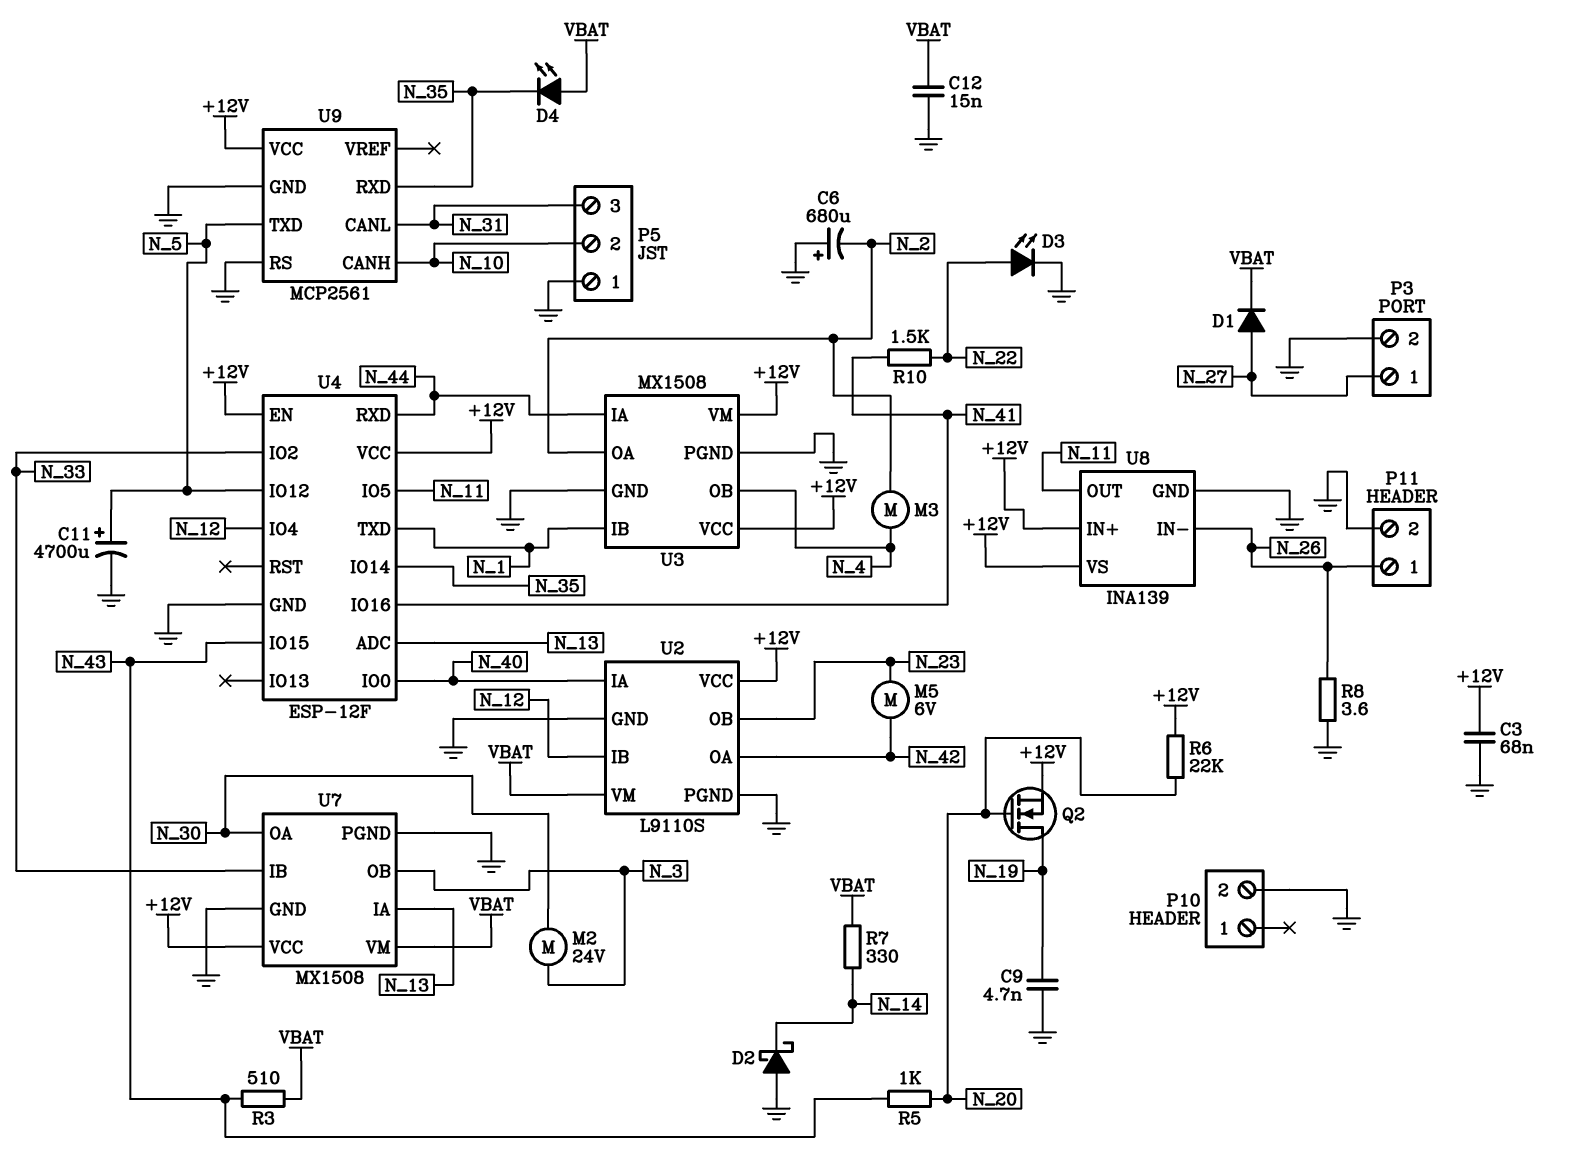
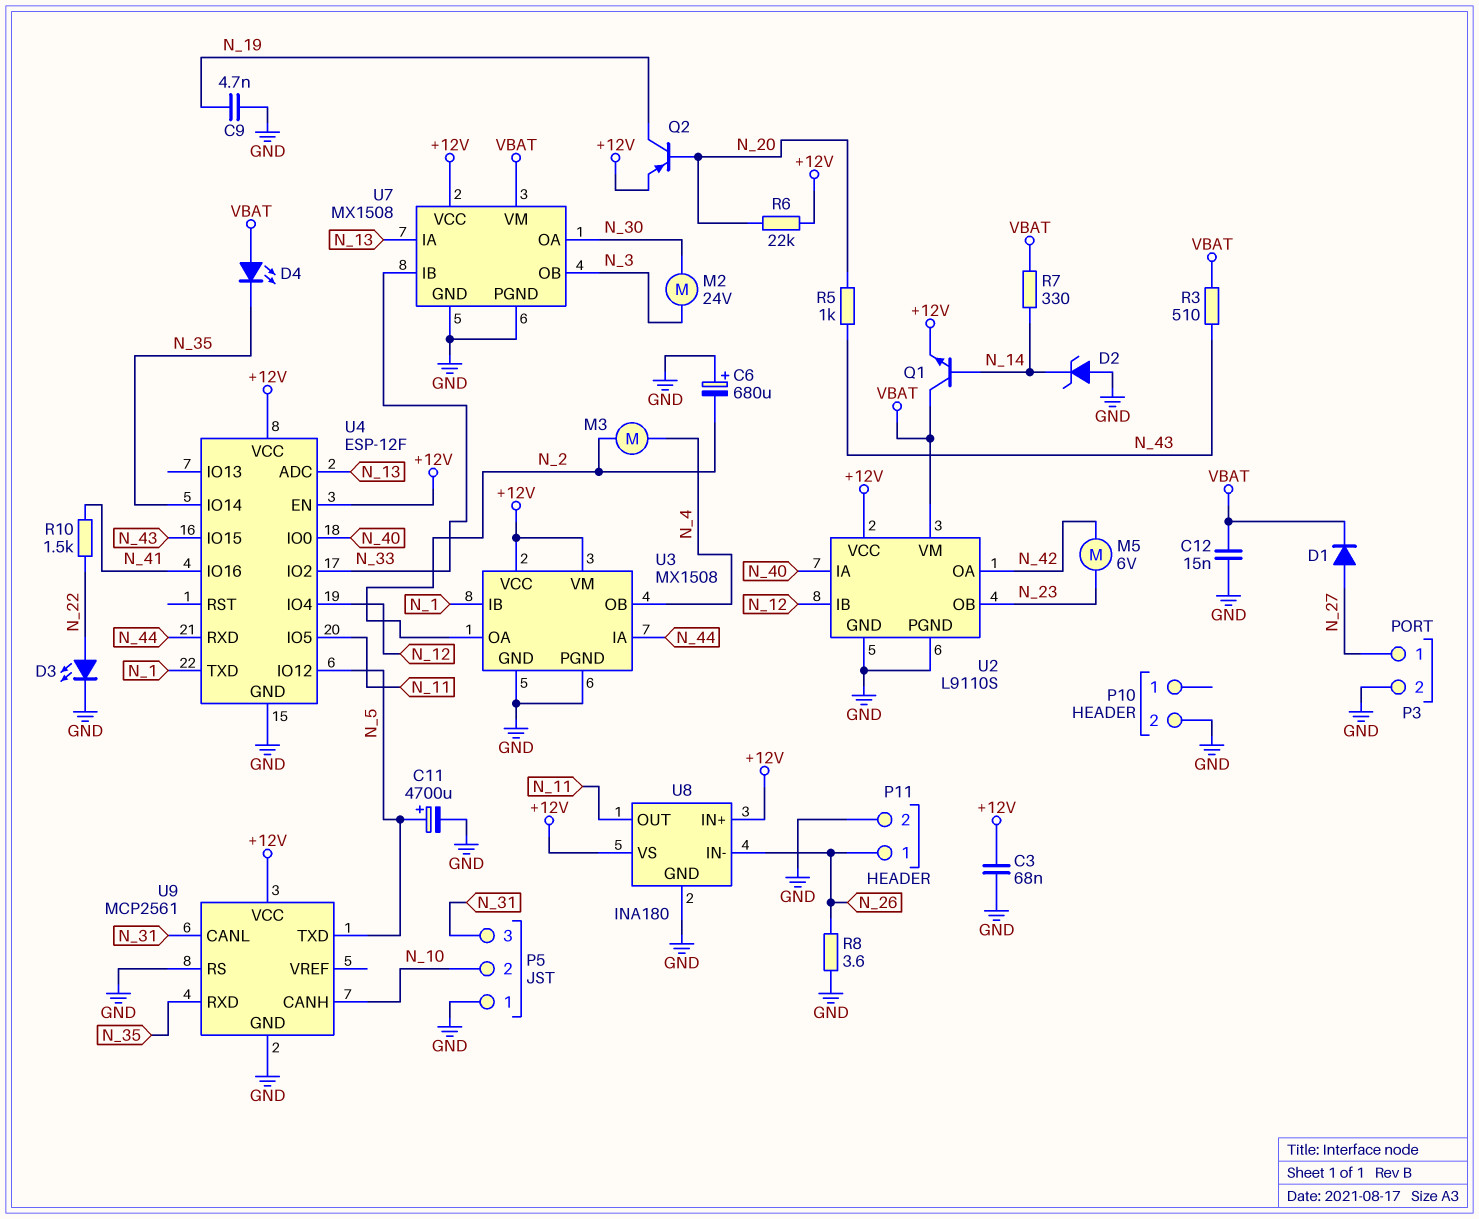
D2: schottky (A GND, K N_14) -> zener (A GND, K N_14)
Q1: none -> NPN (B N_14, C VBAT, E +12V)
Q2: NMOS (G N_20, D N_19, S +12V) -> PNP (B N_20, C N_19, E +12V)
U8: INA139 -> INA180

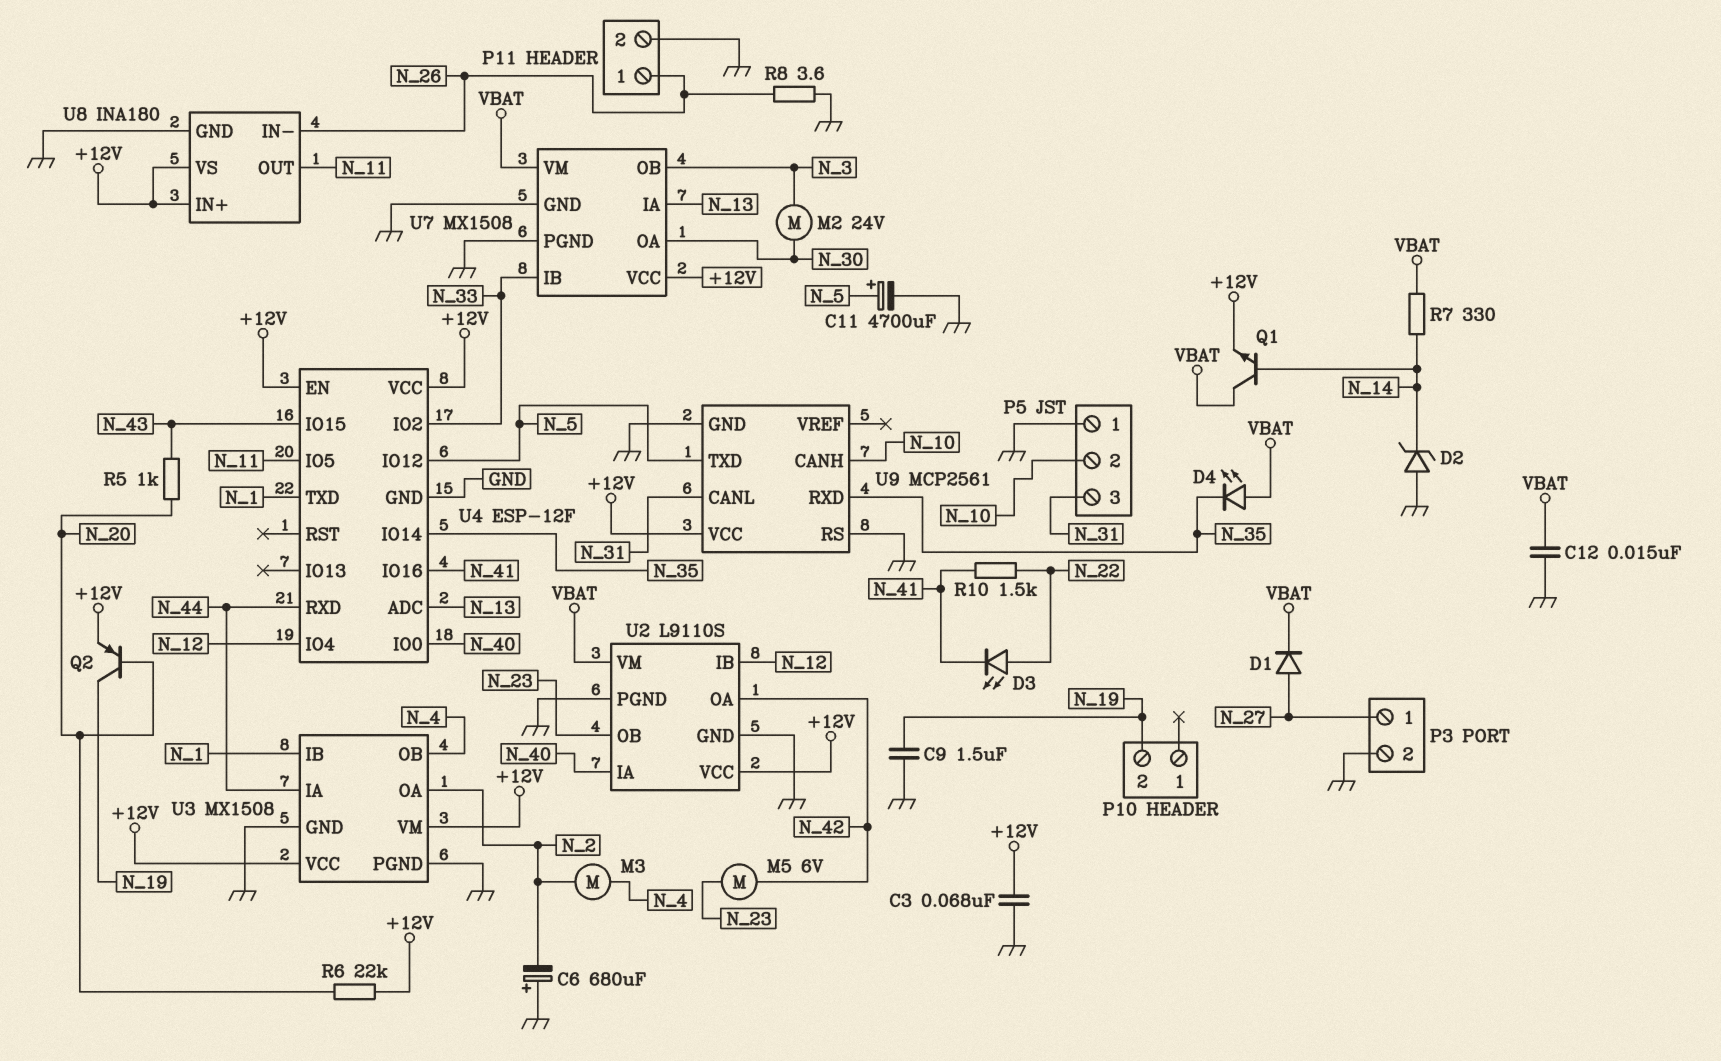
C9: 4.7nF (GND, N_19) -> 1.5uF (GND, N_19)
D3: LED (A N_22, K GND) -> LED (A N_22, K N_41)
P10 pin 2: GND -> N_19
R3: 510 (N_43, VBAT) -> none

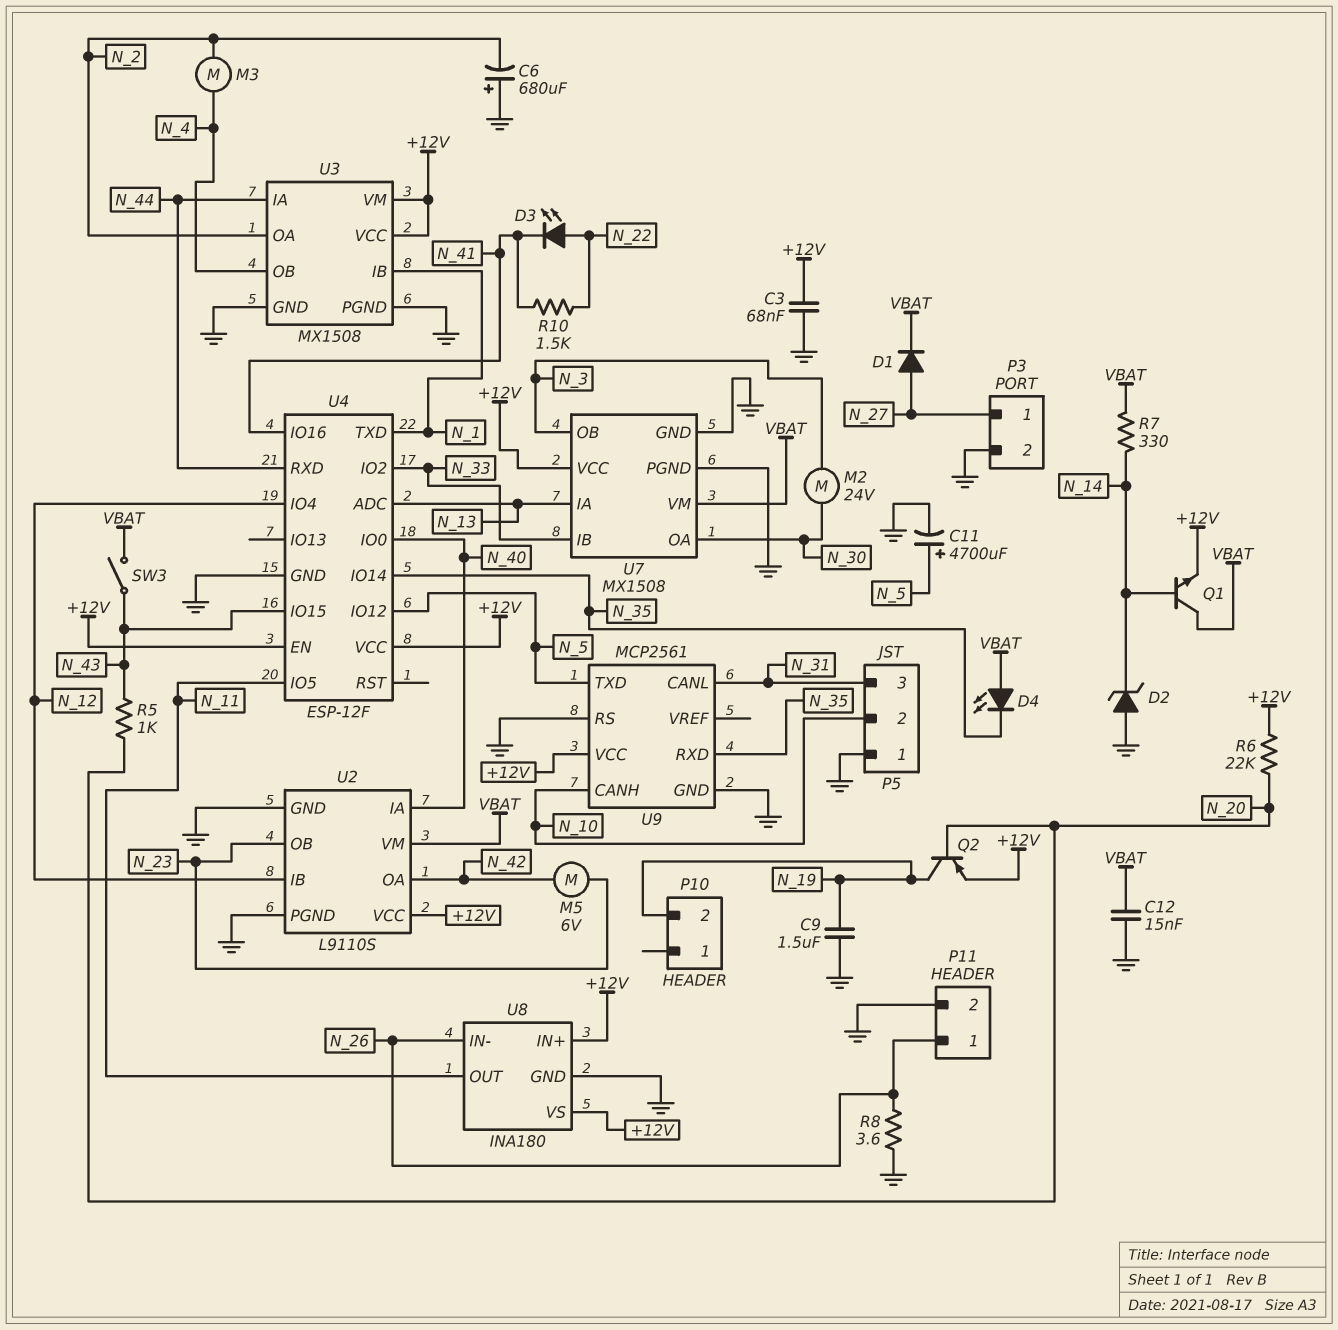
SW3: none -> switch (N_43, VBAT)

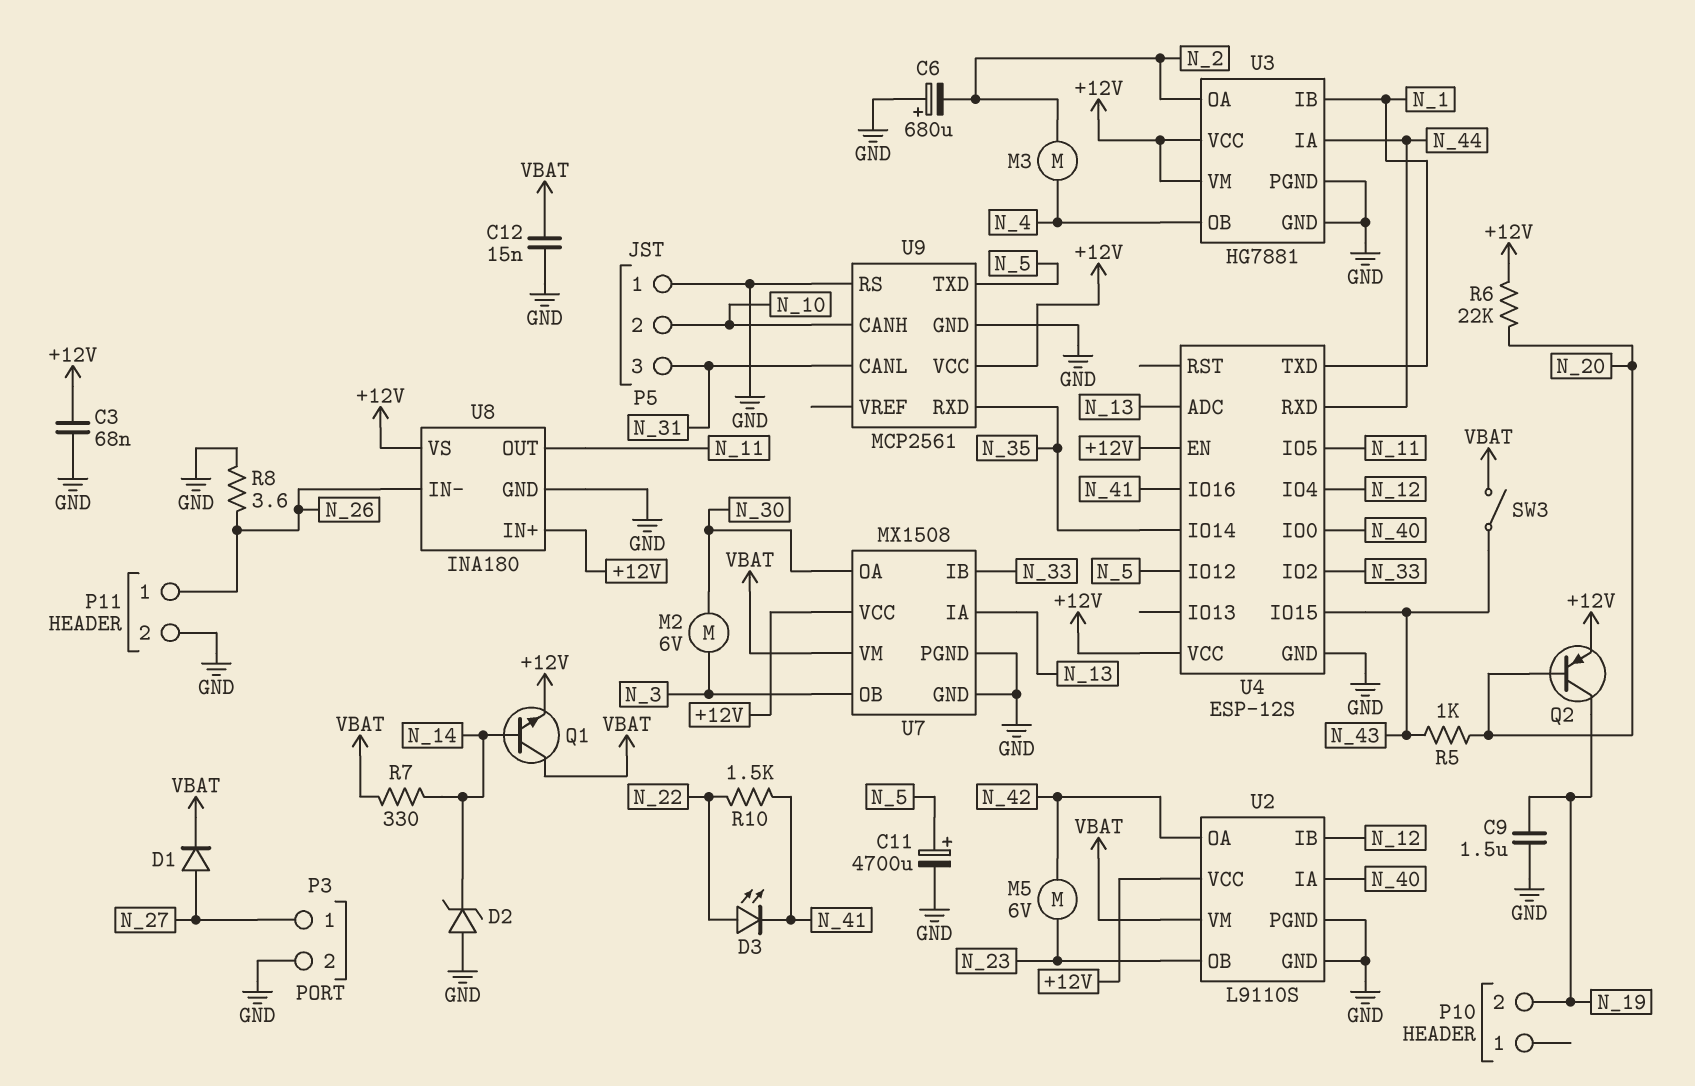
D4: LED (A VBAT, K N_35) -> none
M2: motor 24V (N_3, N_30) -> motor 6V (N_3, N_30)
U3: MX1508 -> HG7881
U4: ESP-12F -> ESP-12S

